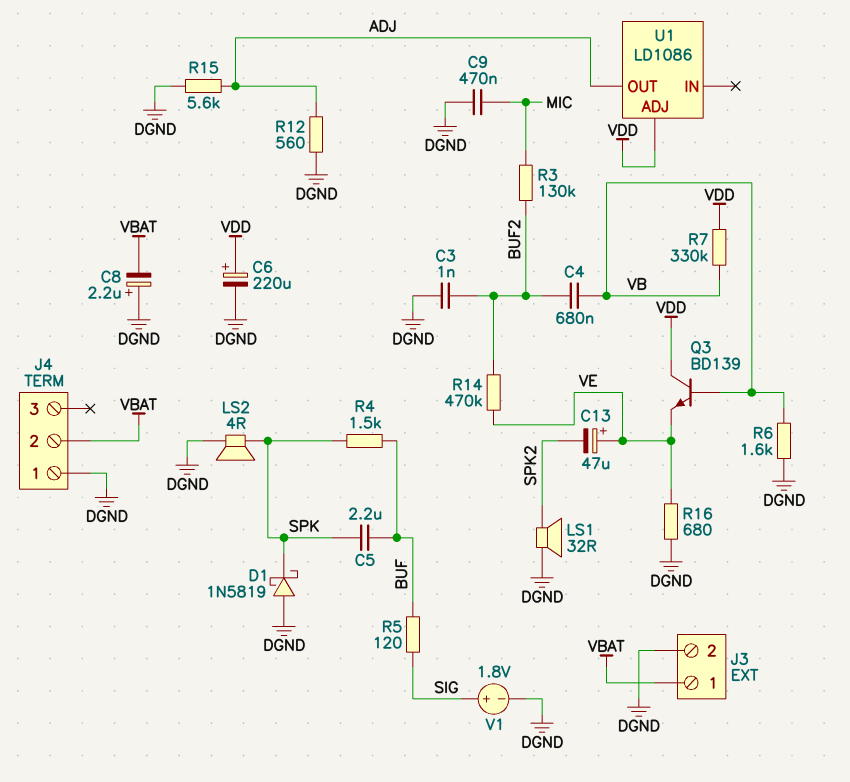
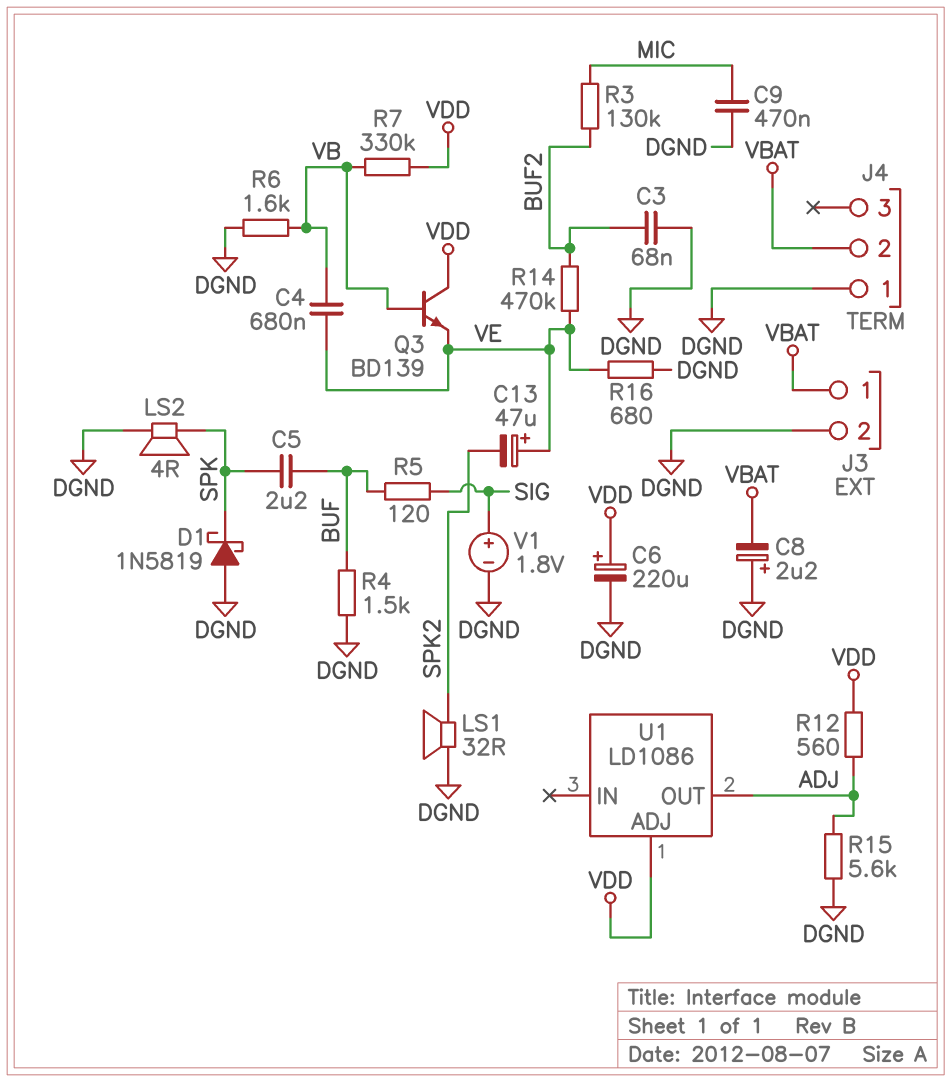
C3: 1nF (BUF2, DGND) -> 68nF (BUF2, DGND)
C4: 680nF (BUF2, VB) -> 680nF (VB, VE)
R4: 1.5k (BUF, SPK) -> 1.5k (BUF, DGND)
R12: 560 (ADJ, DGND) -> 560 (ADJ, VDD)

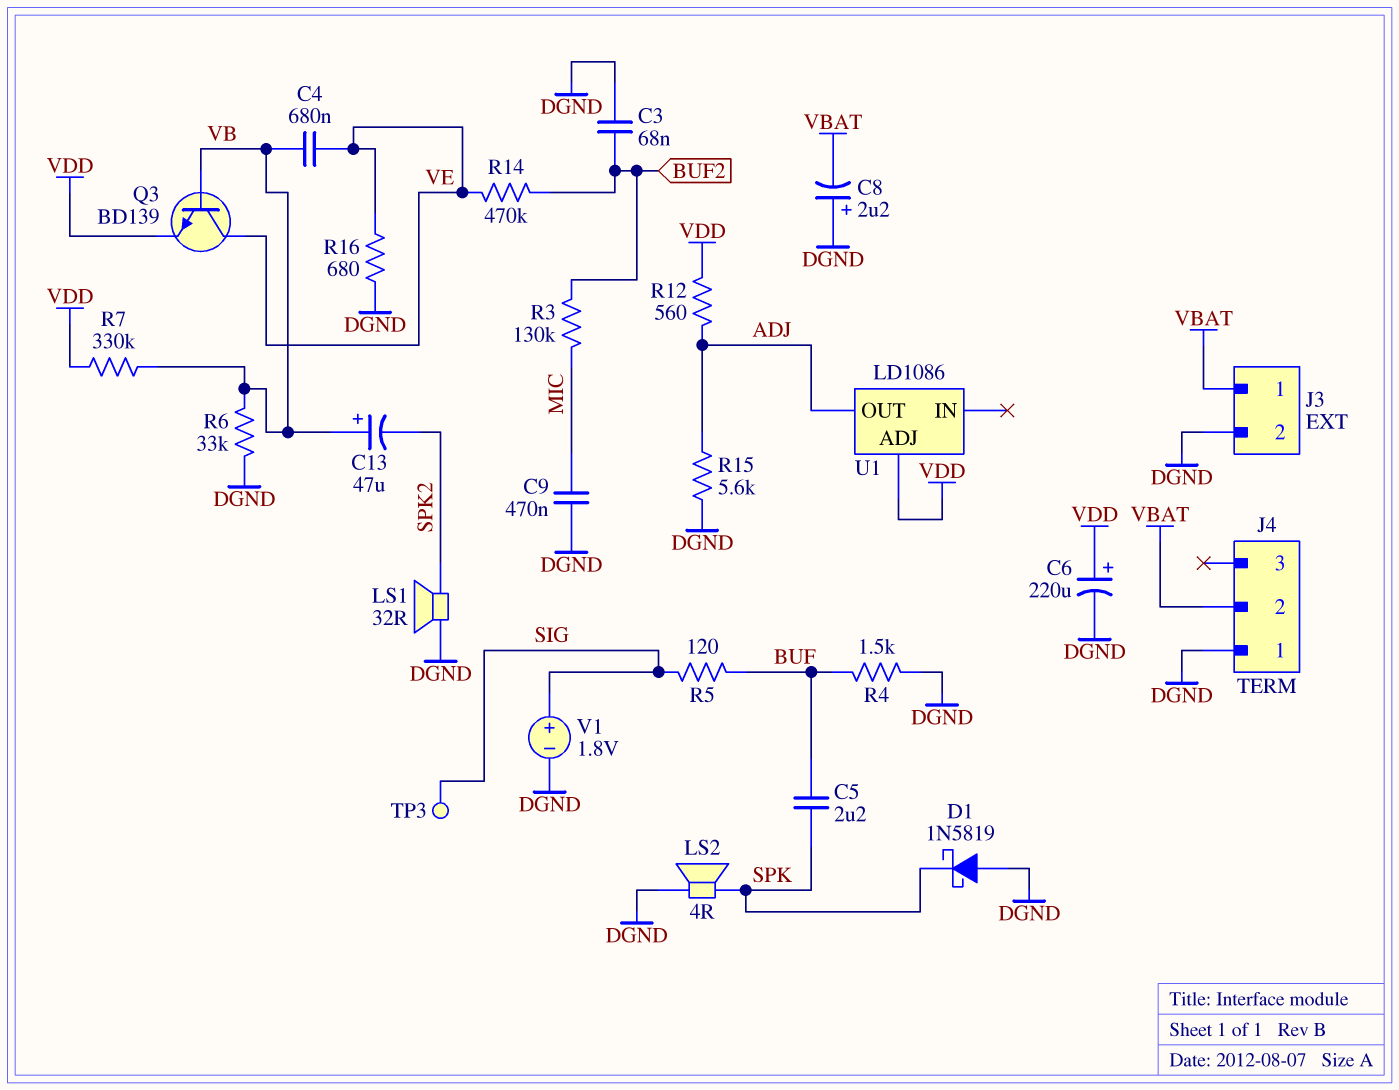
C13: 47uF (plus VE, minus SPK2) -> 47uF (plus VB, minus SPK2)
Q3: NPN BD139 (B VB, C VDD, E VE) -> NPN BD139 (B VB, C VE, E VDD)
R6: 1.6k (DGND, VB) -> 33k (DGND, VB)
TP3: none -> test point (SIG)

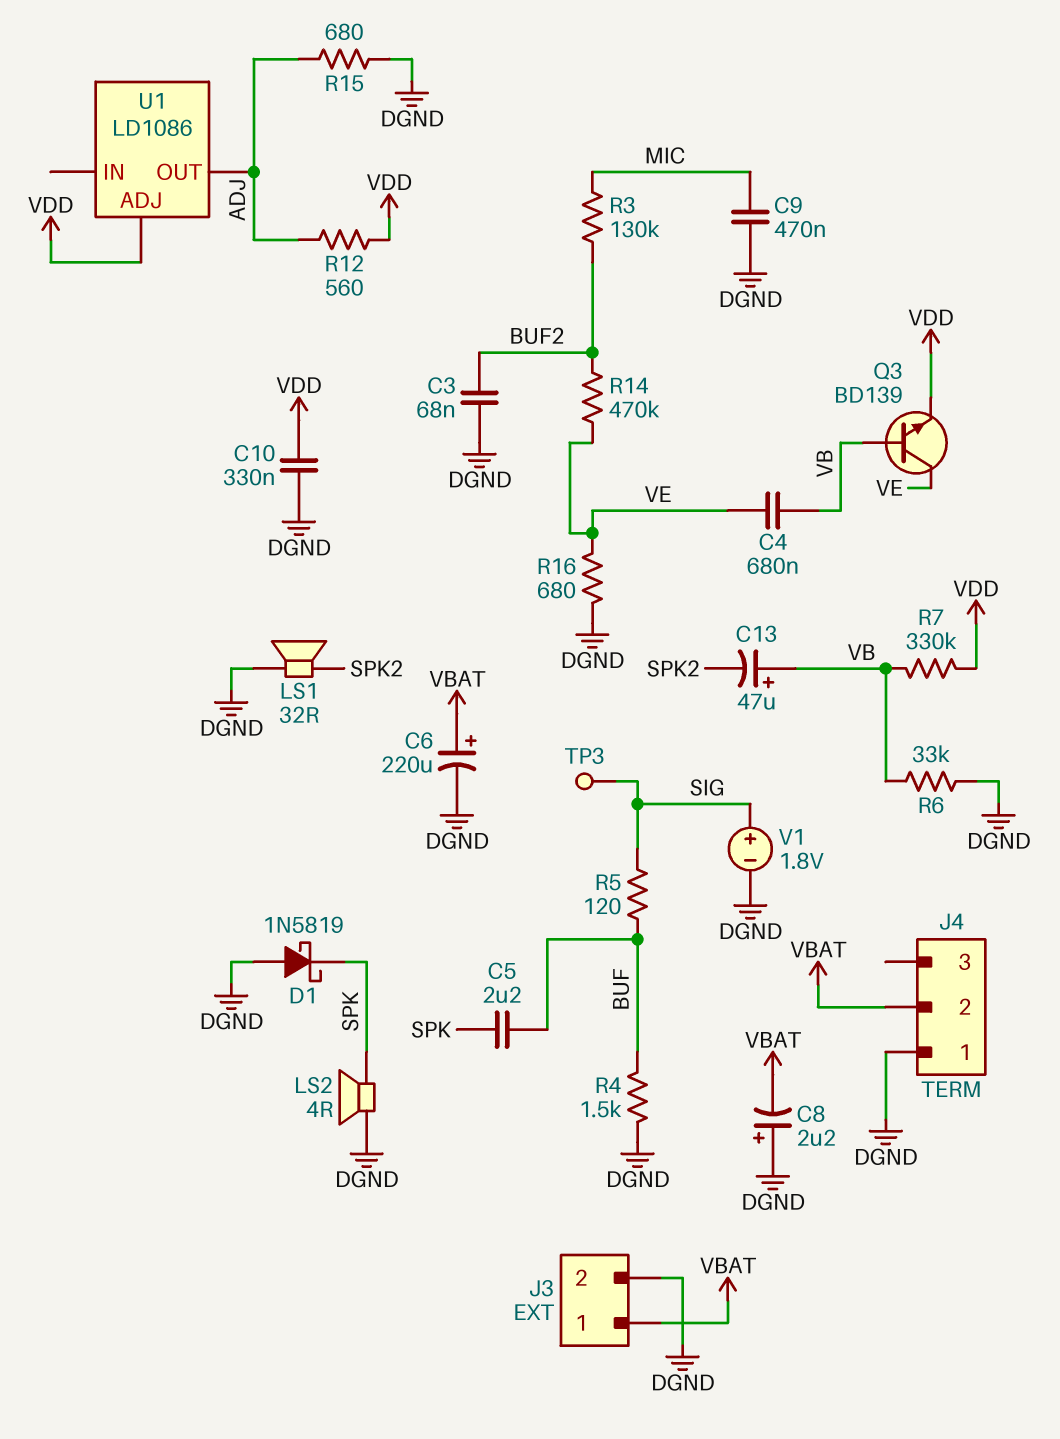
C6: 220uF (plus VDD, minus DGND) -> 220uF (plus VBAT, minus DGND)
C10: none -> 330nF (DGND, VDD)
R15: 5.6k (ADJ, DGND) -> 680 (ADJ, DGND)

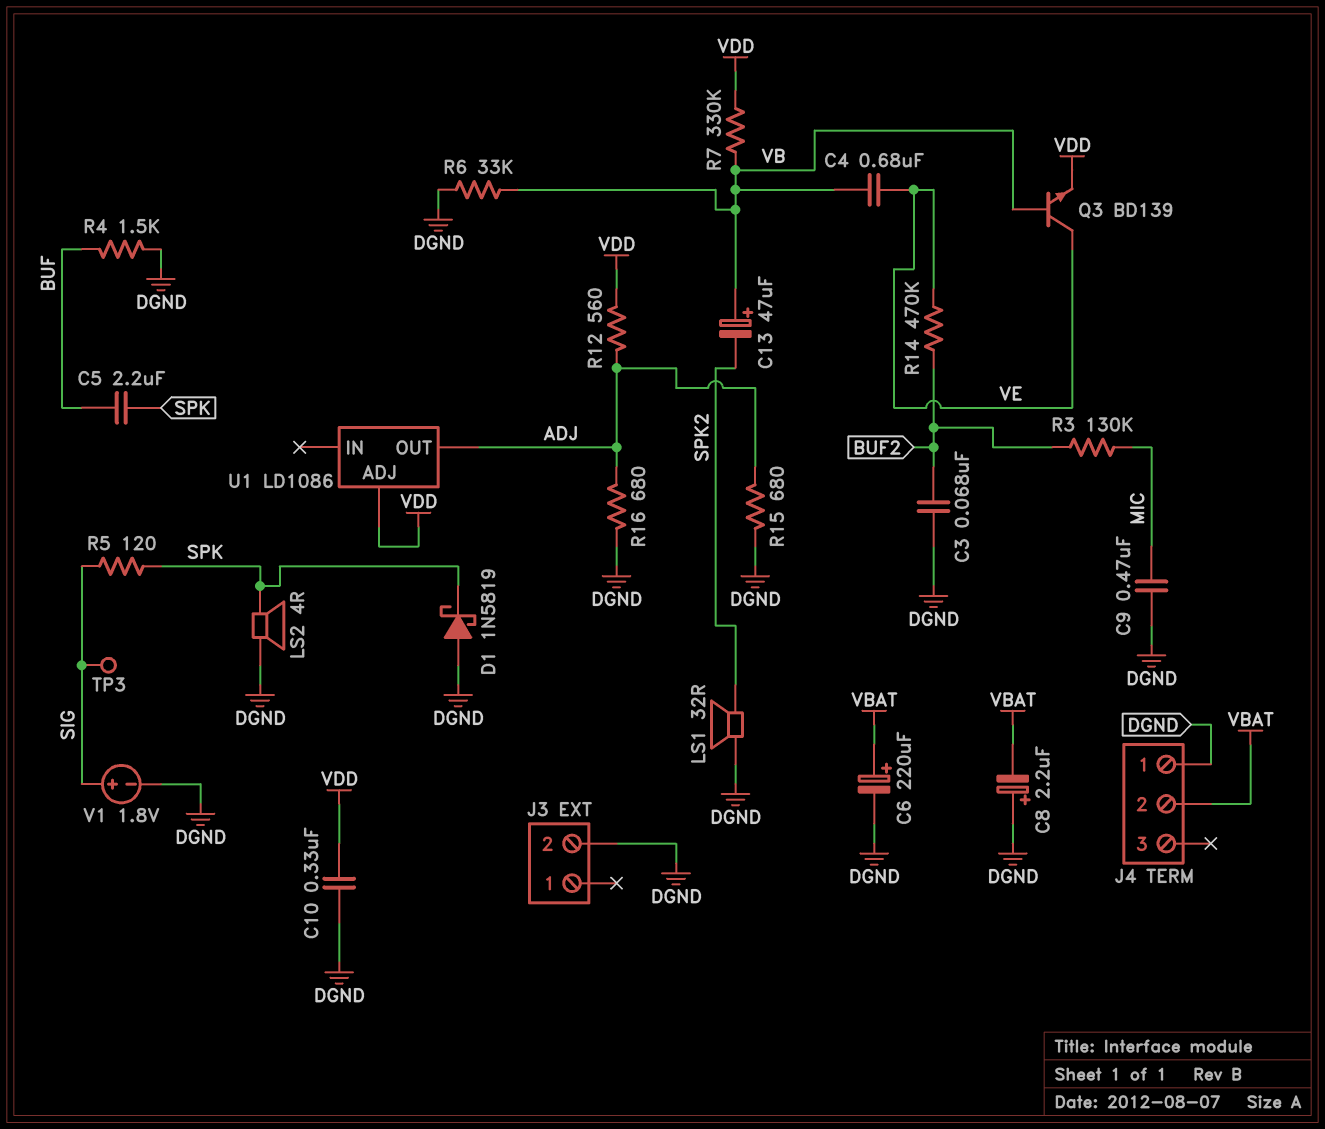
J3 pin 1: VBAT -> none
R5: 120 (BUF, SIG) -> 120 (SIG, SPK)
R16: 680 (DGND, VE) -> 680 (ADJ, DGND)

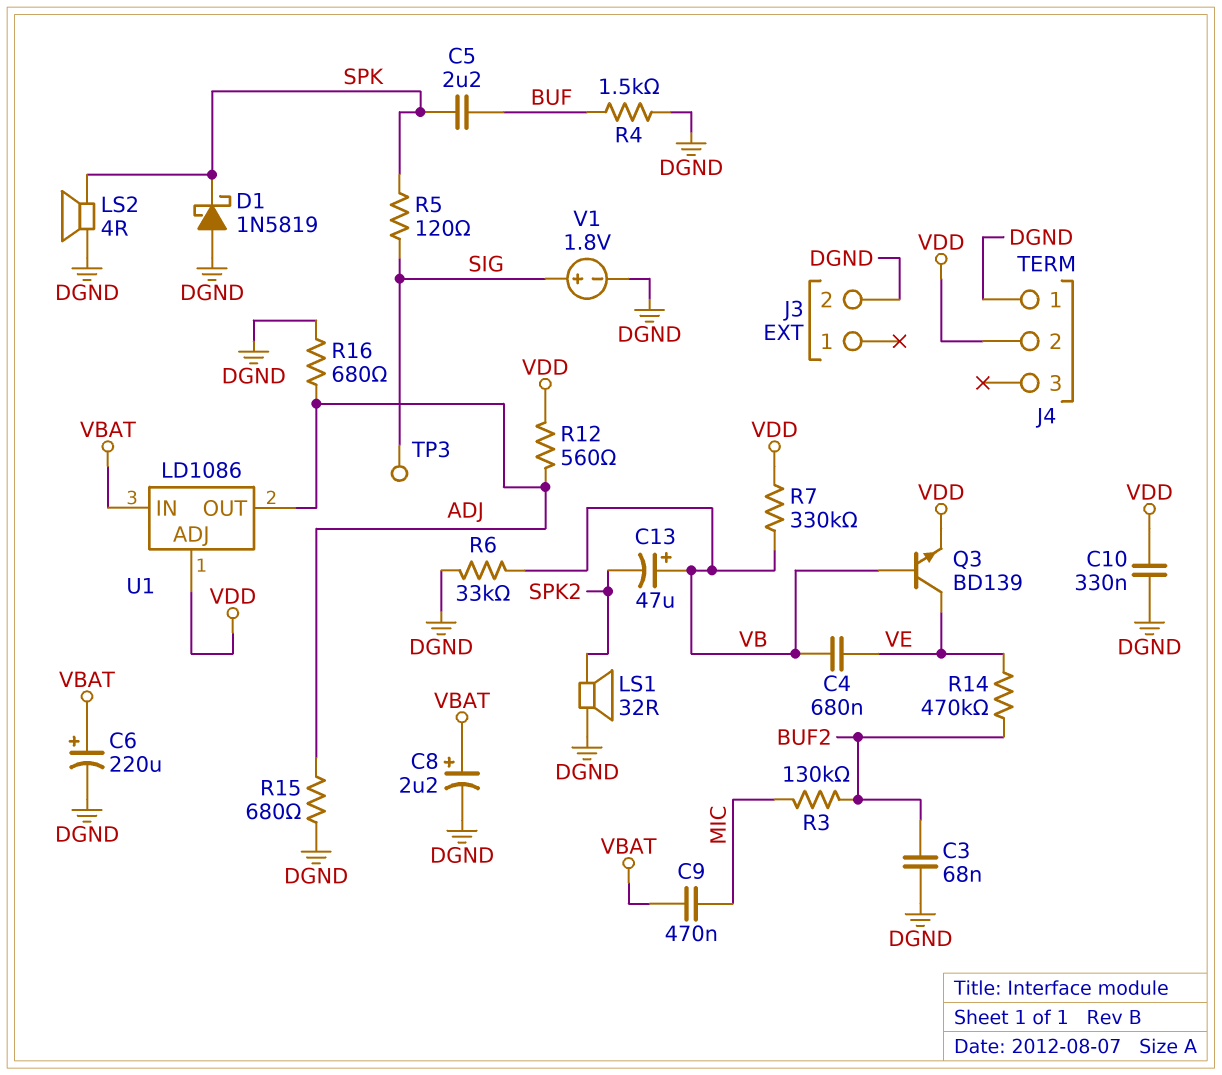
C8: 2.2uF (plus DGND, minus VBAT) -> 2.2uF (plus VBAT, minus DGND)
C9: 470nF (DGND, MIC) -> 470nF (MIC, VBAT)
J4 pin 2: VBAT -> VDD
U1 pin IN: none -> VBAT

